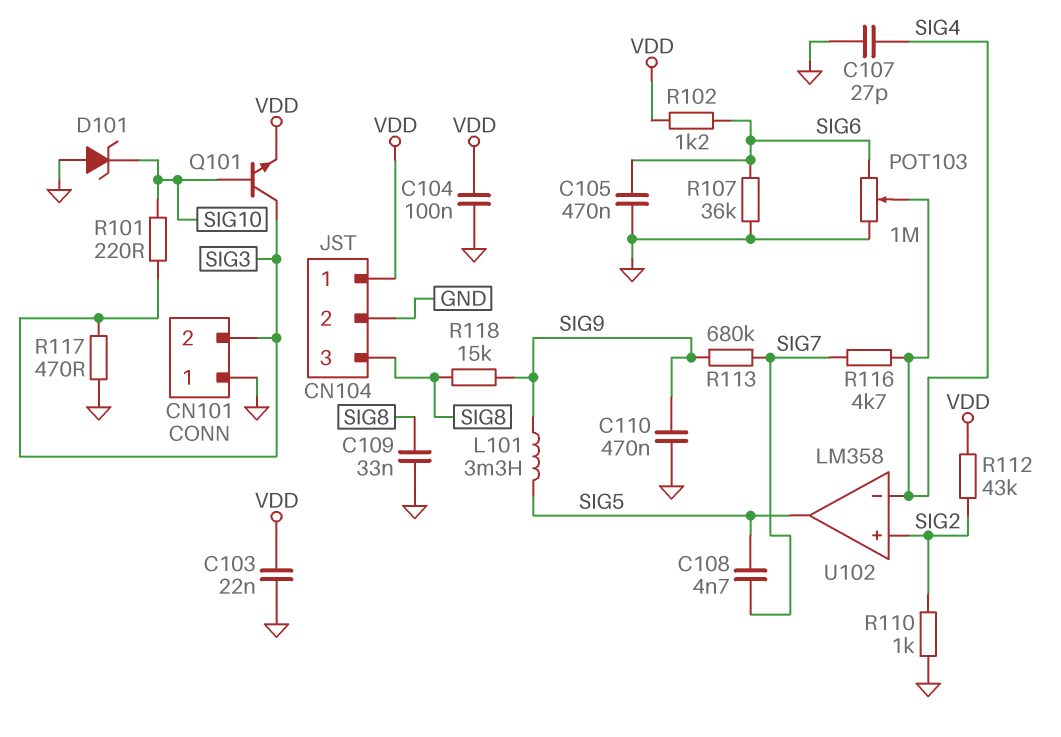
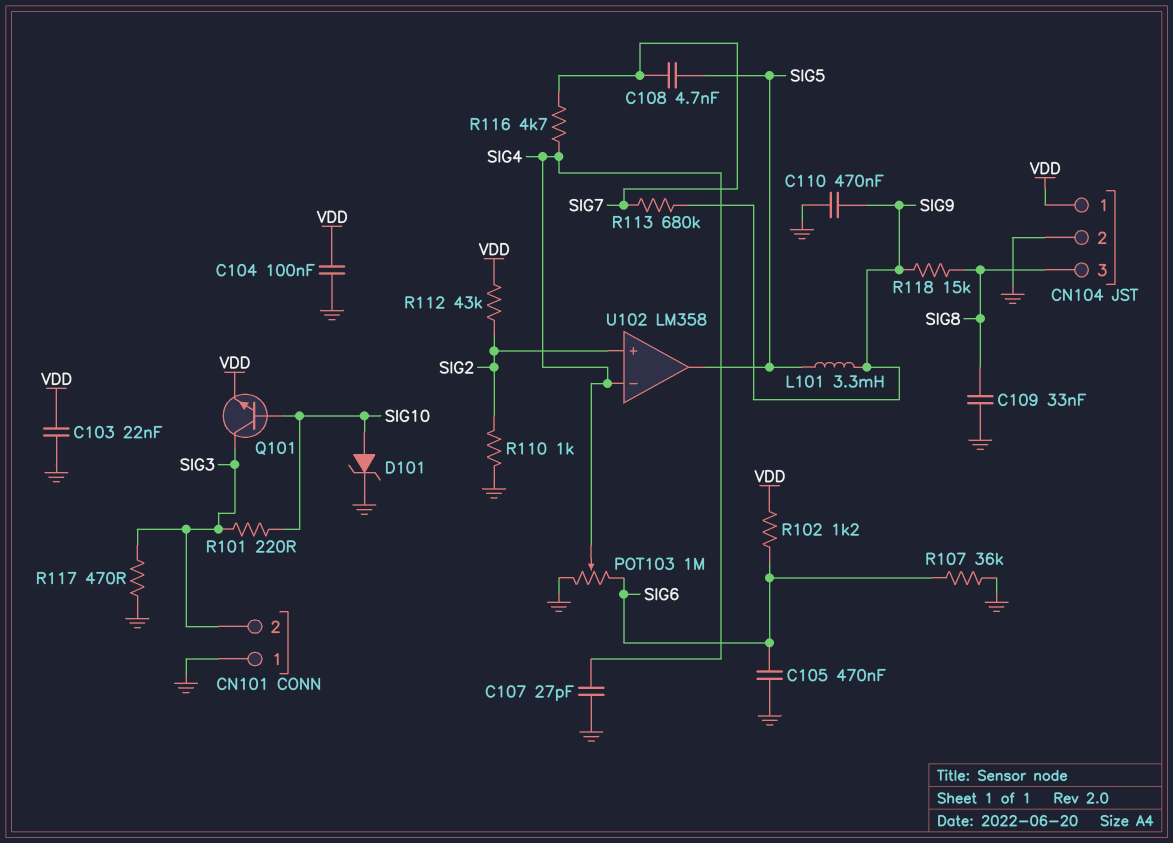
D101: zener (A GND, K SIG10) -> zener (A SIG10, K GND)

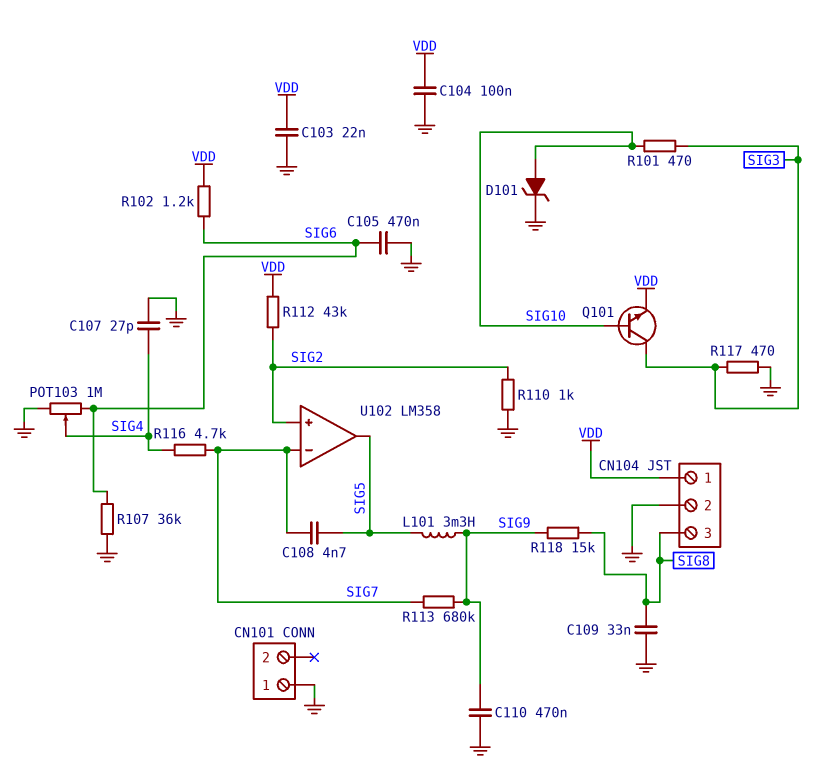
CN101 pin 2: SIG3 -> none
R101: 220 (SIG3, SIG10) -> 470 (SIG3, SIG10)
U102 pin in-: SIG4 -> SIG7

